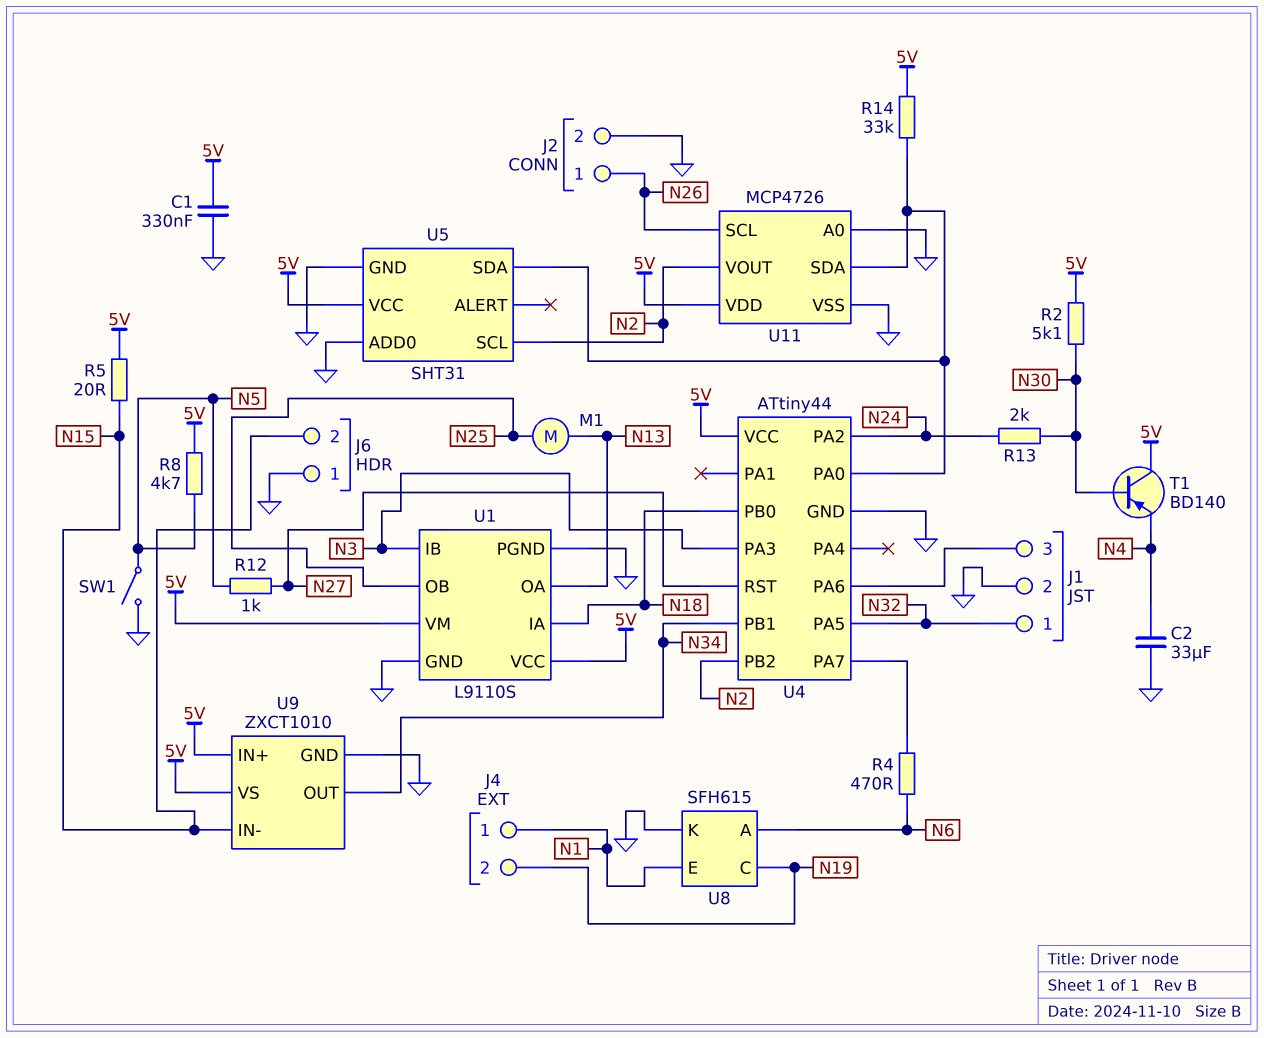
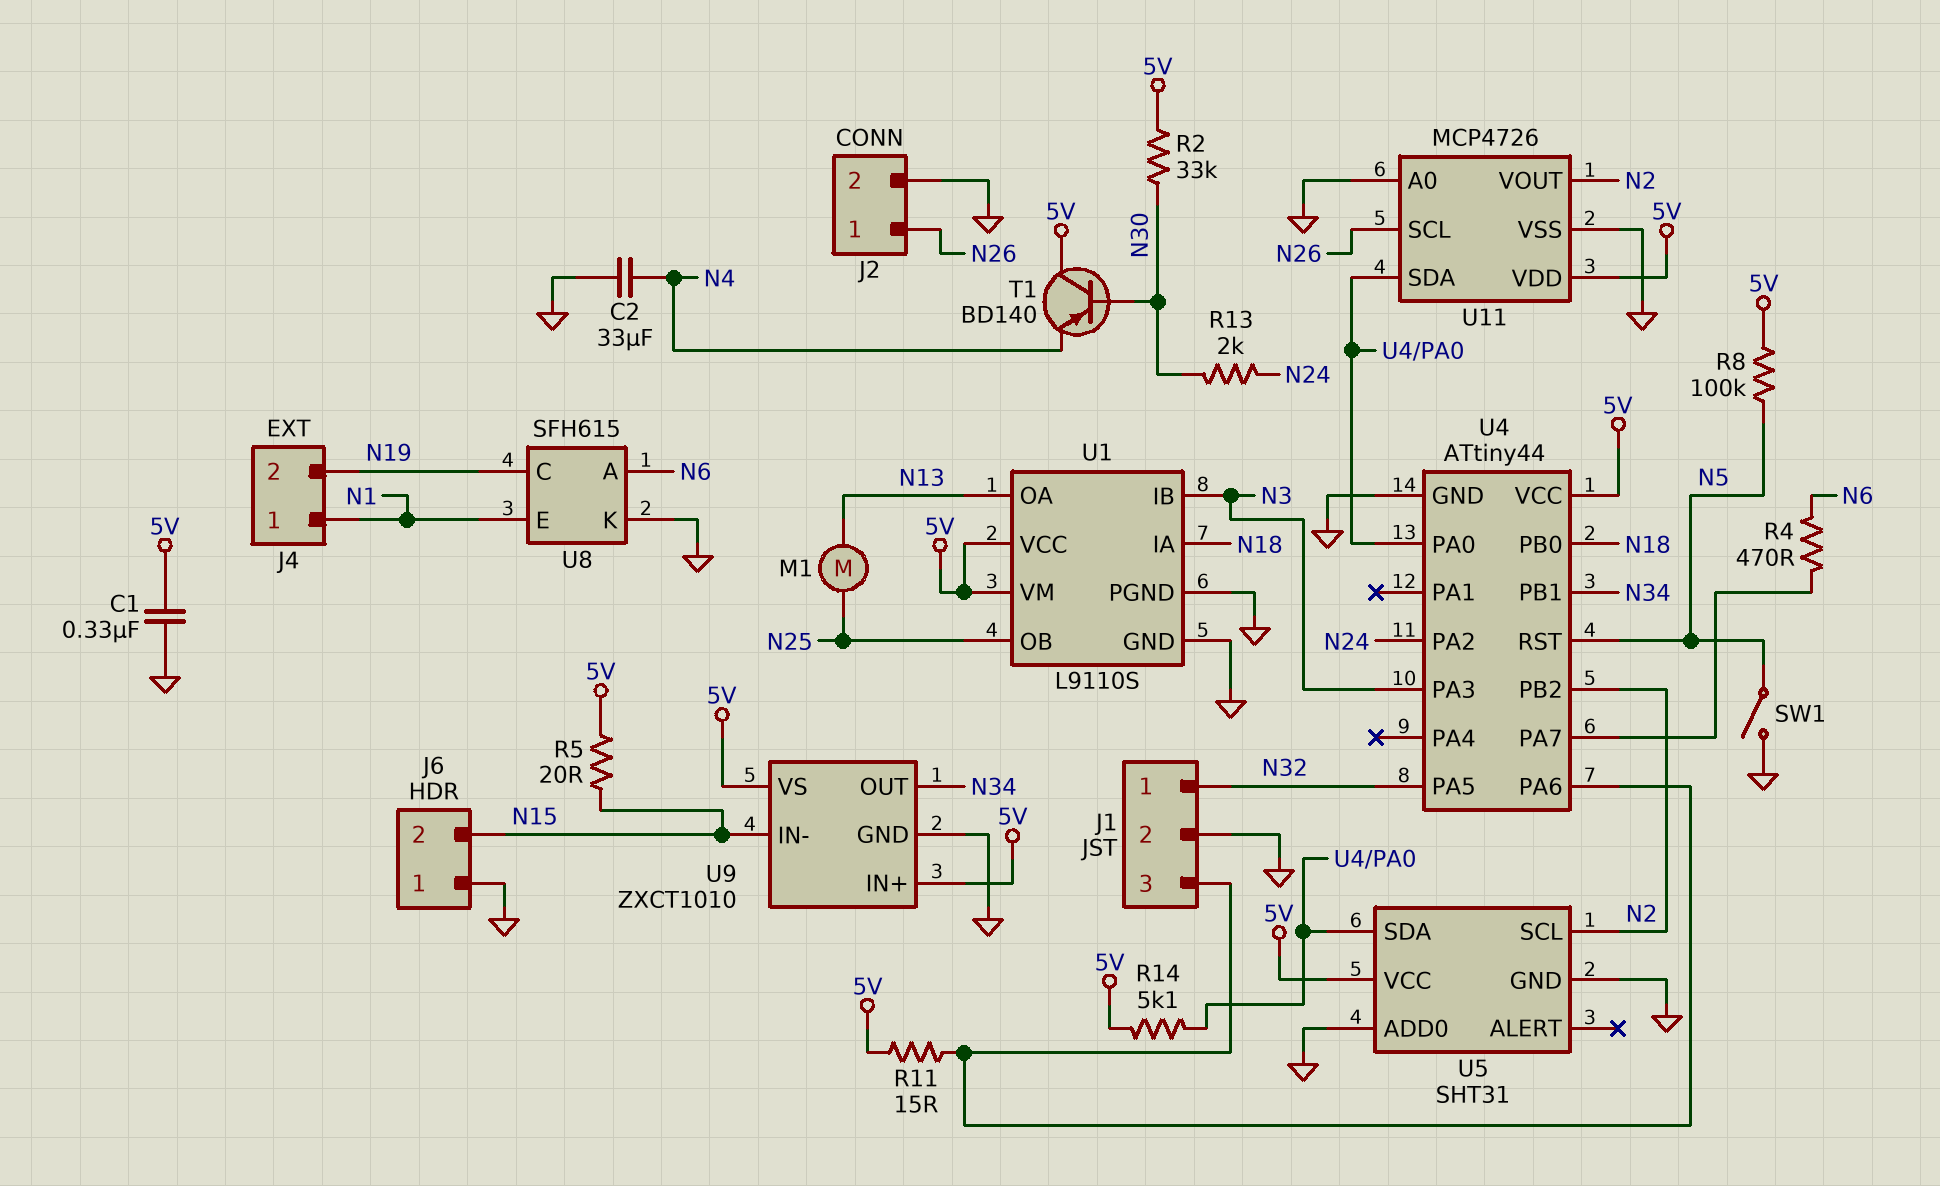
R2: 5.1k (5V, N30) -> 33k (5V, N30)
R8: 4.7k (5V, N5) -> 100k (5V, N5)
R11: none -> 15 (5V, J1/3)
R12: 1k (N5, N27) -> none
R14: 33k (5V, U4/PA0) -> 5.1k (5V, U4/PA0)
U4 pin RST: N27 -> N5

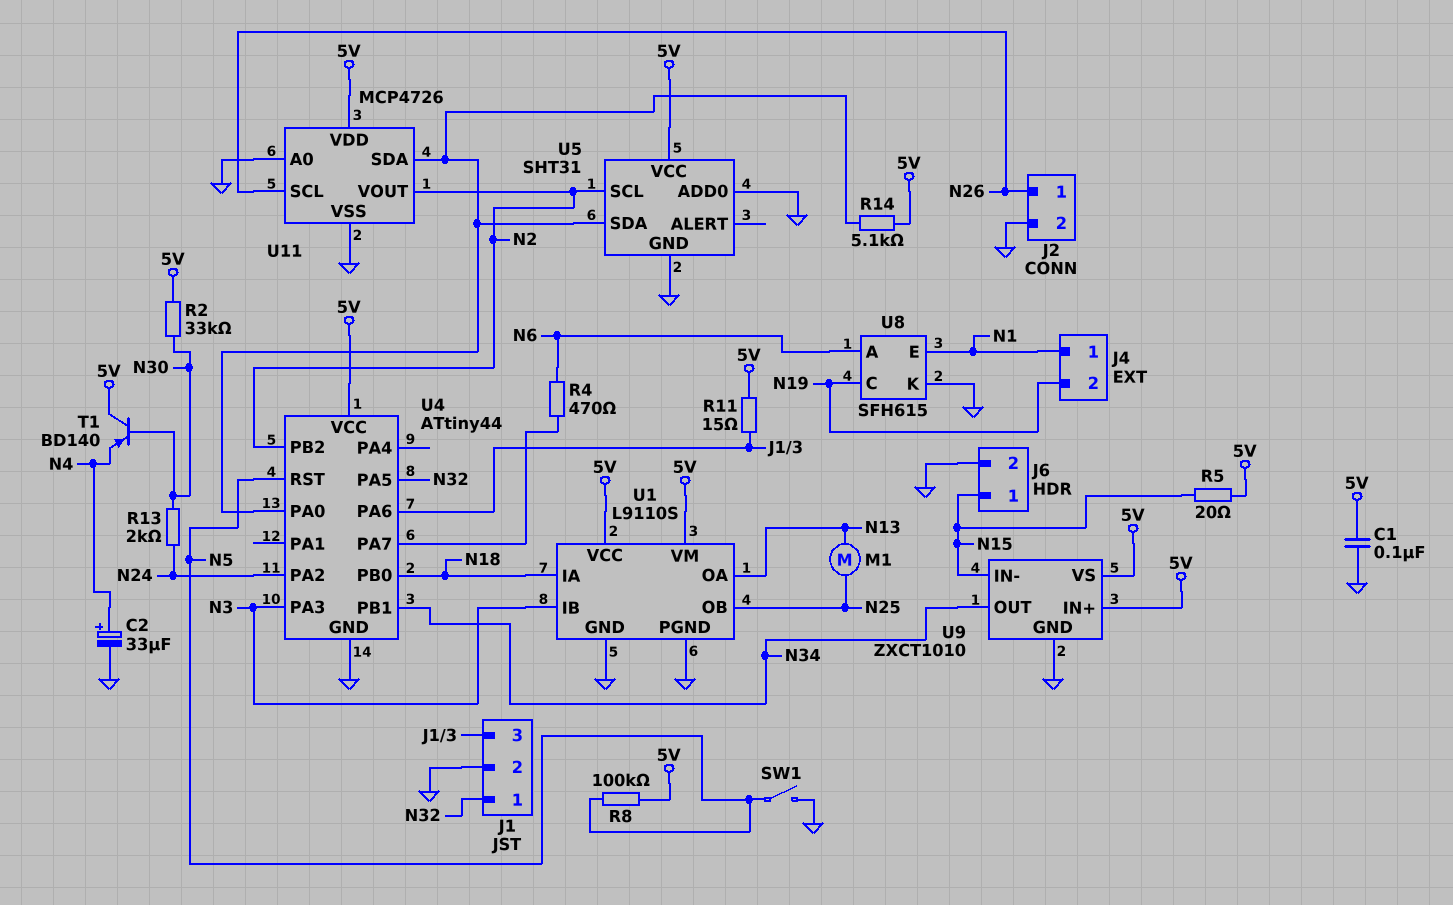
C1: 330nF (5V, GND) -> 100nF (5V, GND)
C2: 33uF (GND, N4) -> 33uF (plus N4, minus GND)
J6 pin 1: GND -> N15
J6 pin 2: N15 -> GND

